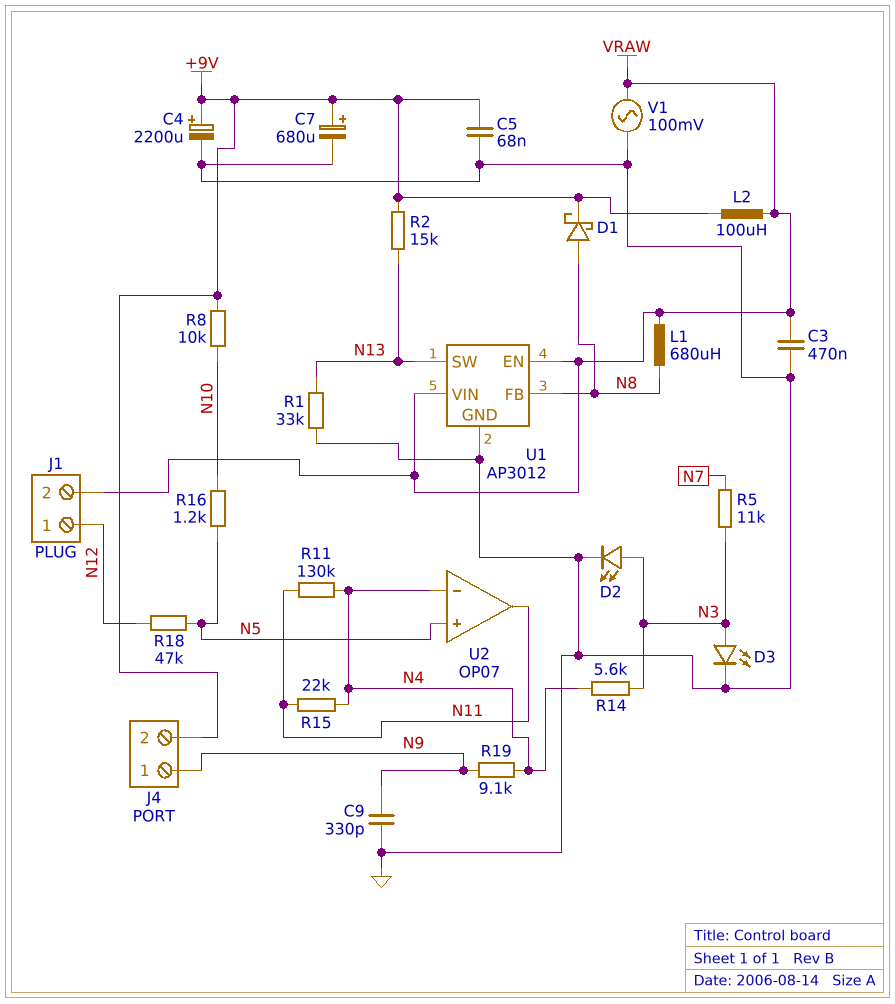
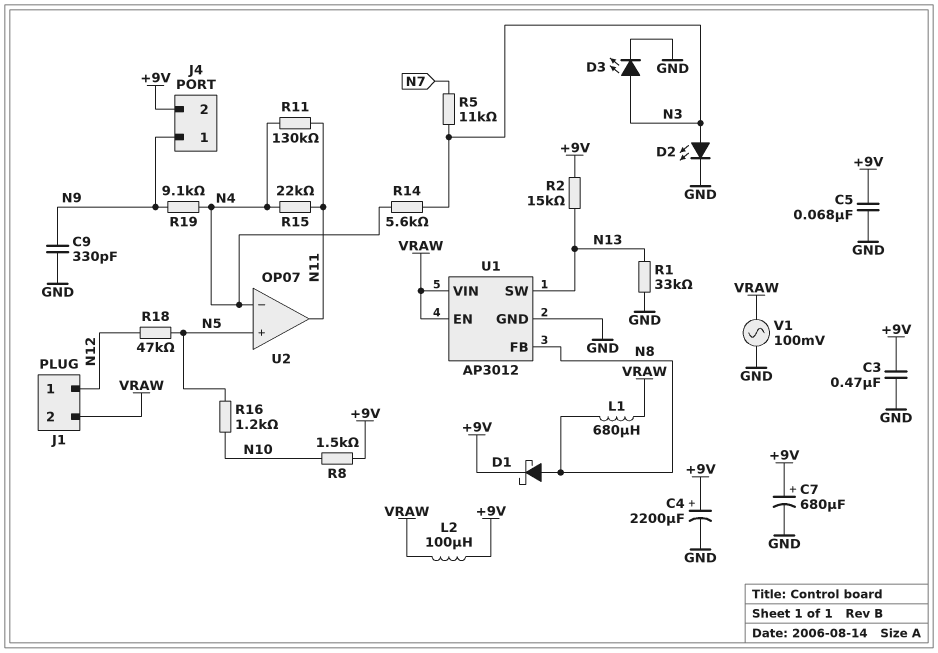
C3: 470nF (GND, VRAW) -> 470nF (+9V, GND)
R8: 10k (+9V, N10) -> 1.5k (+9V, N10)

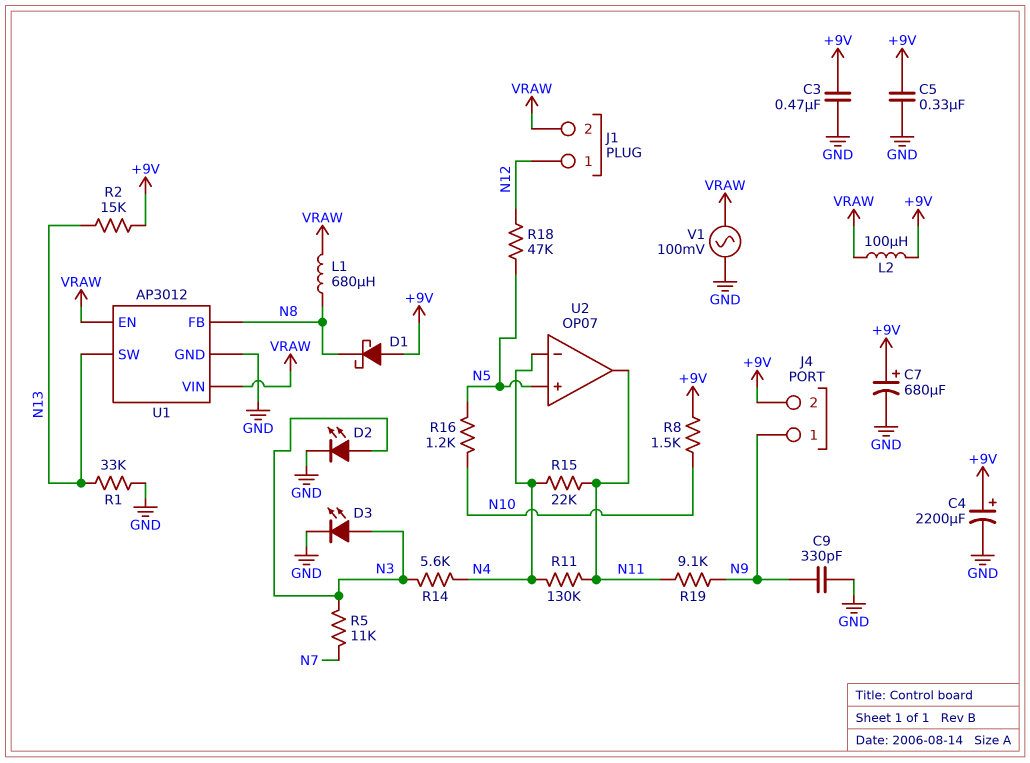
C5: 68nF (+9V, GND) -> 330nF (+9V, GND)
D1: schottky (A N8, K +9V) -> schottky (A +9V, K N8)
R19: 9.1k (N4, N9) -> 9.1k (N9, N11)

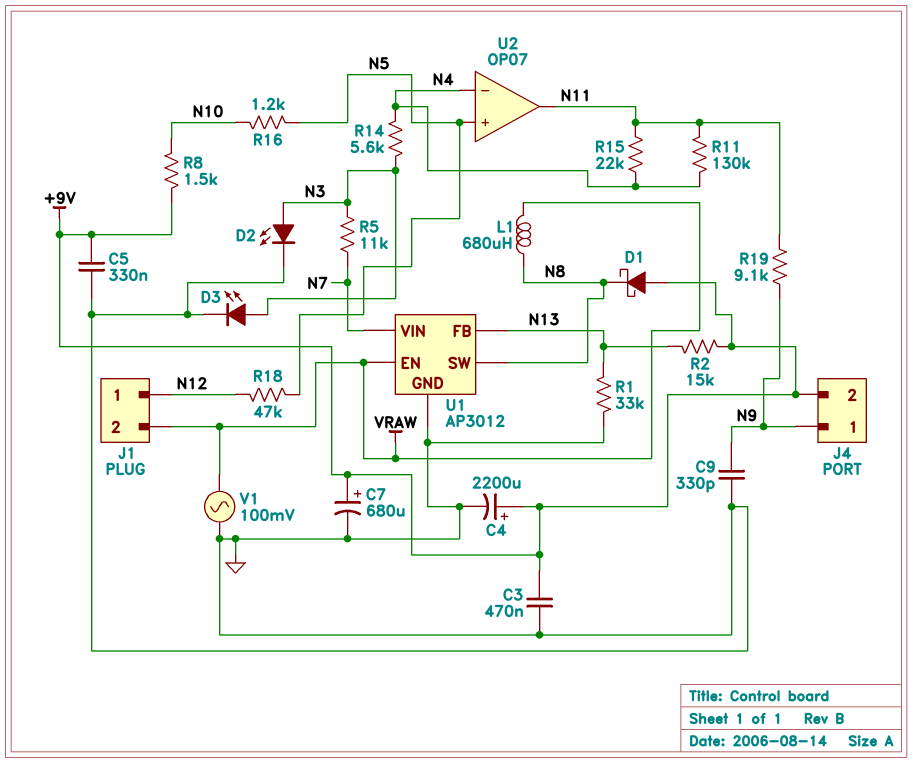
L2: 100uH (+9V, VRAW) -> none
U1 pin FB: N8 -> N13
U1 pin SW: N13 -> N8
U1 pin VIN: VRAW -> N7

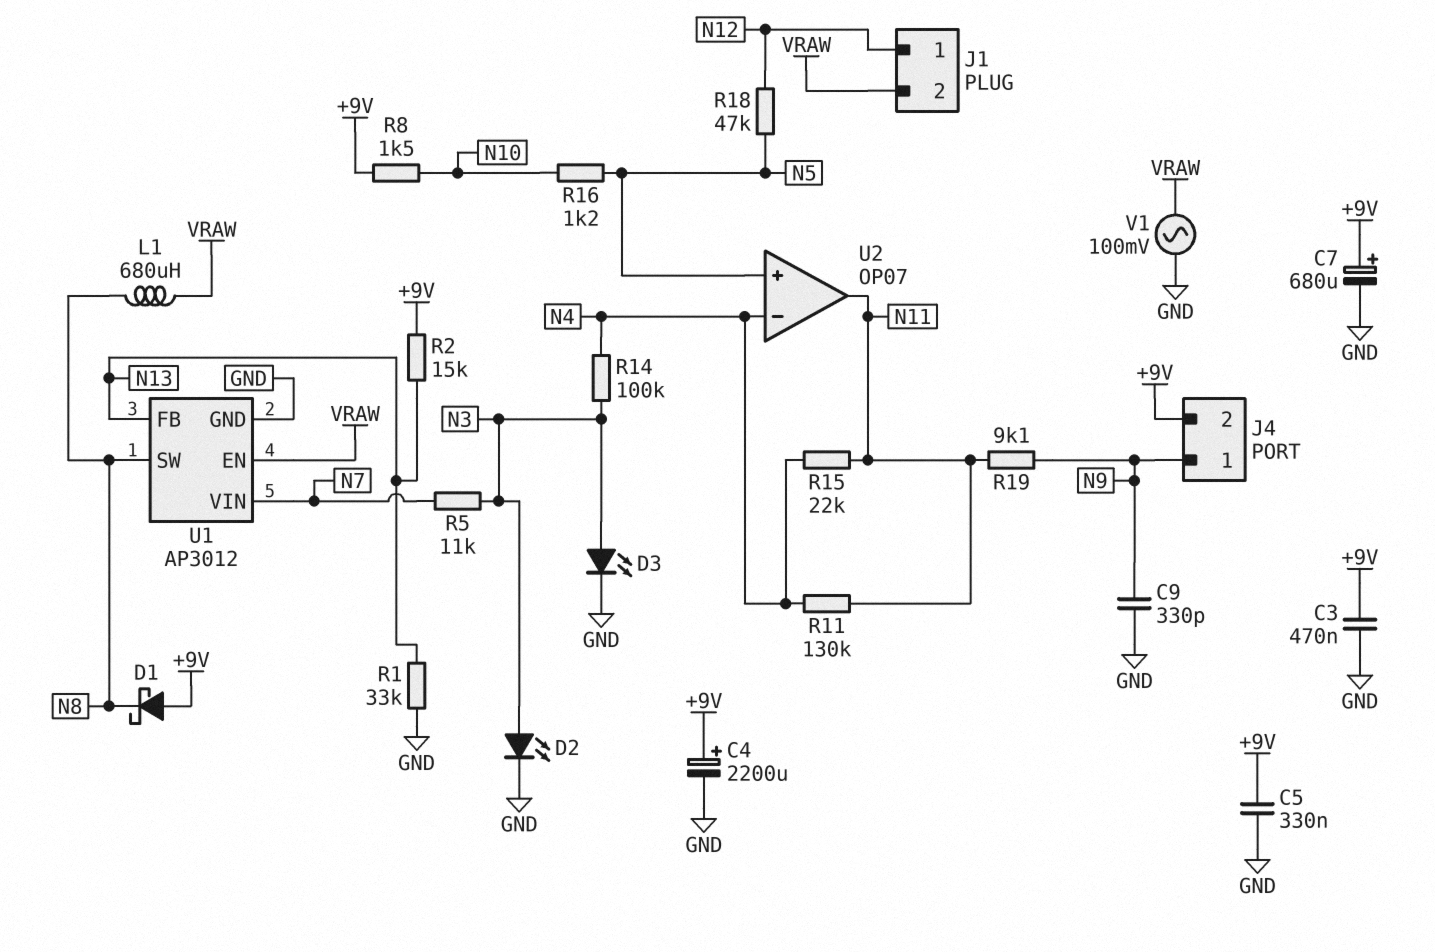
R14: 5.6k (N3, N4) -> 100k (N3, N4)

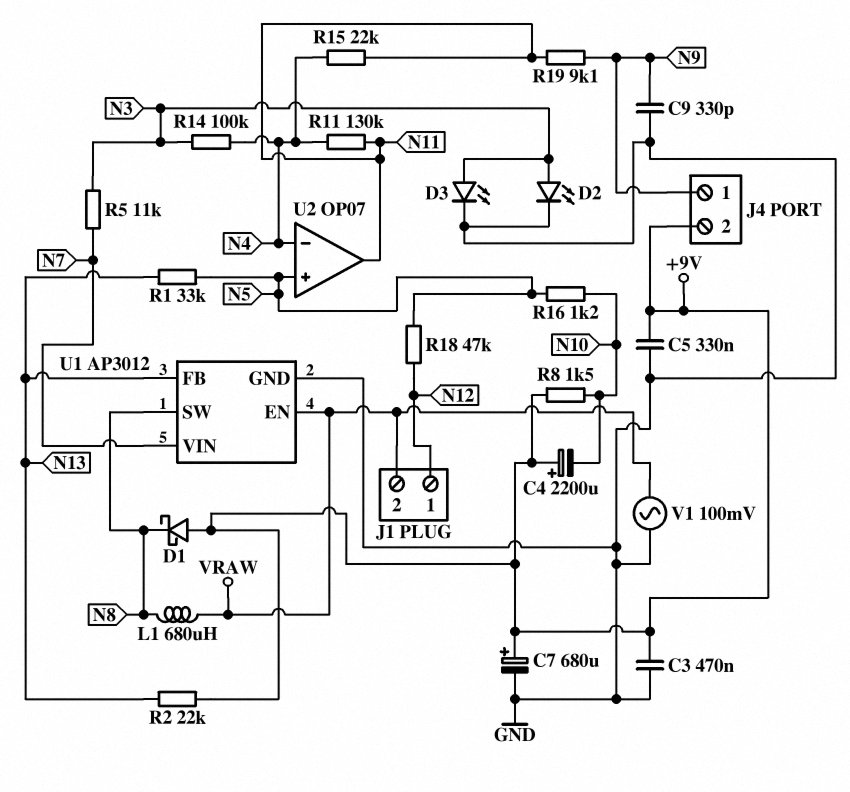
C4: 2200uF (plus +9V, minus GND) -> 2200uF (plus +9V, minus N10)
R1: 33k (GND, N13) -> 33k (N5, N13)
R2: 15k (+9V, N13) -> 22k (+9V, N13)

